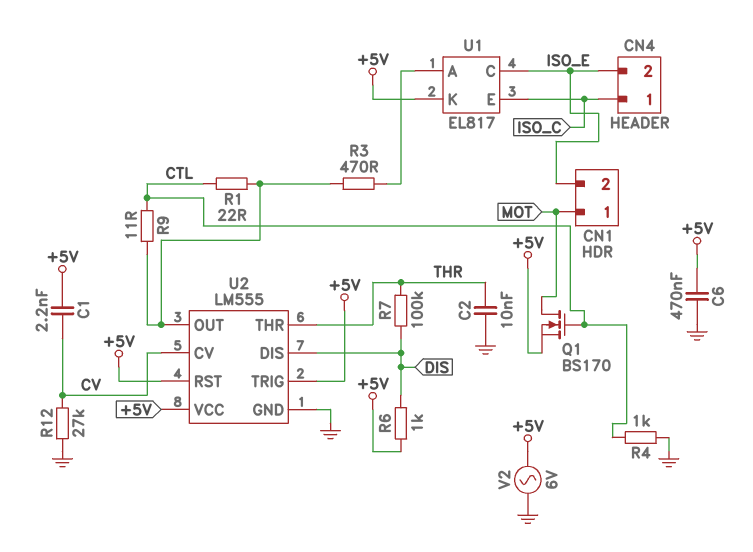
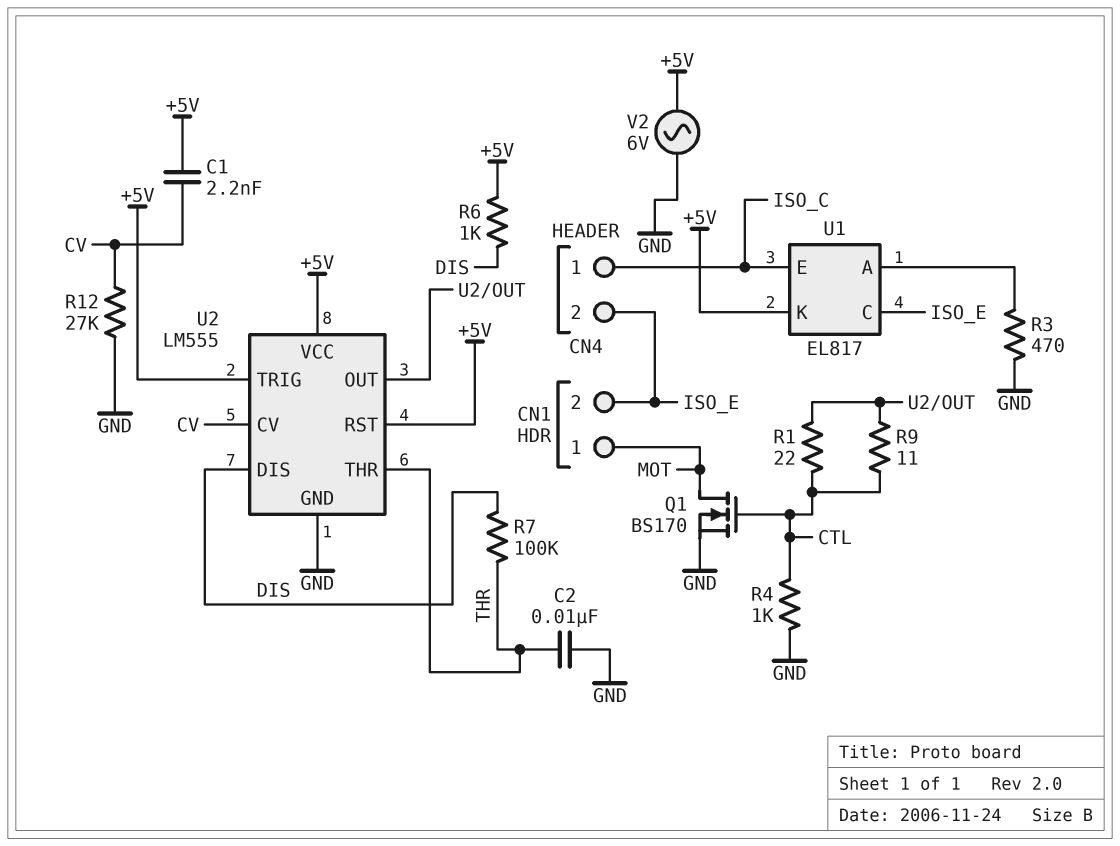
C6: 470nF (+5V, GND) -> none
Q1: NMOS BS170 (G CTL, D MOT, S +5V) -> NMOS BS170 (G CTL, D MOT, S GND)
R3: 470 (U1/A, U2/OUT) -> 470 (GND, U1/A)

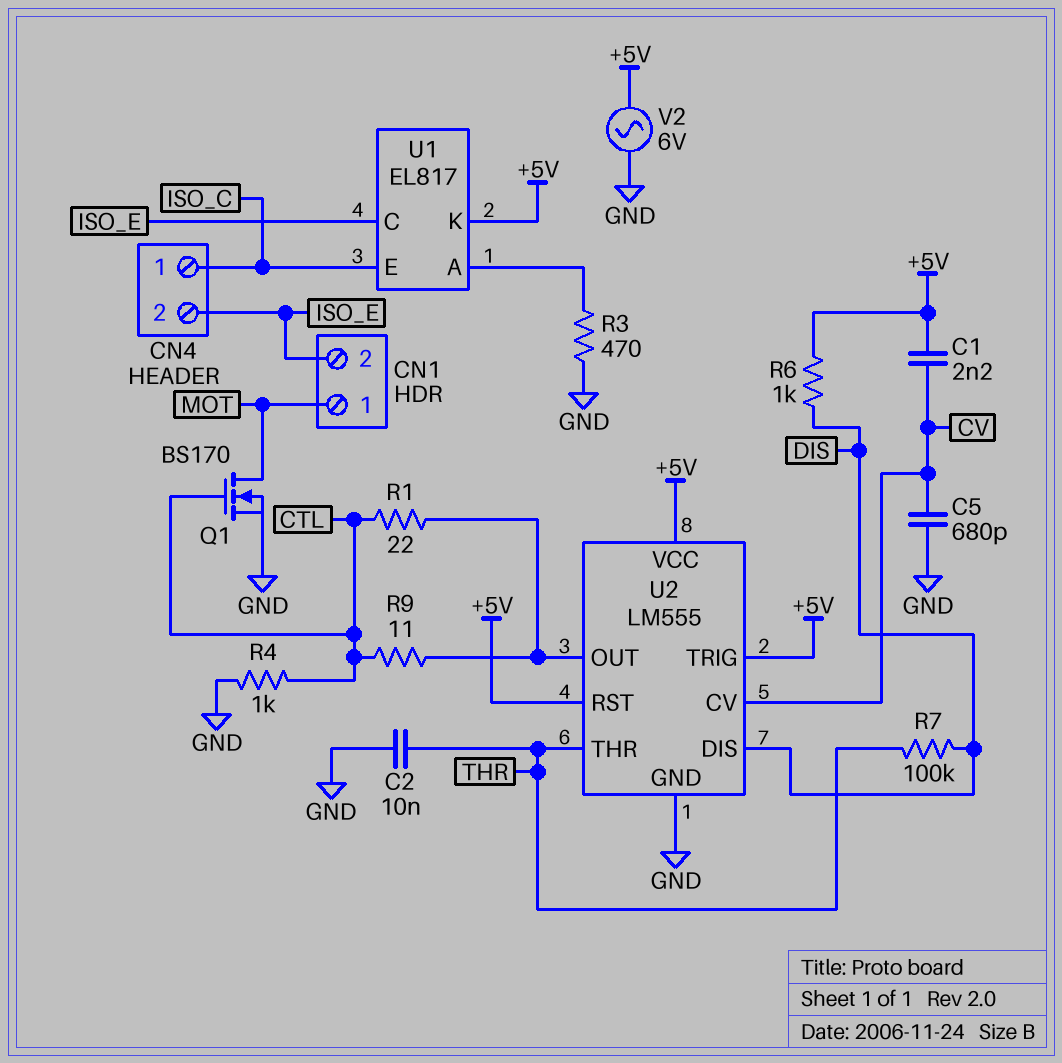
C5: none -> 680pF (CV, GND)
R12: 27k (CV, GND) -> none

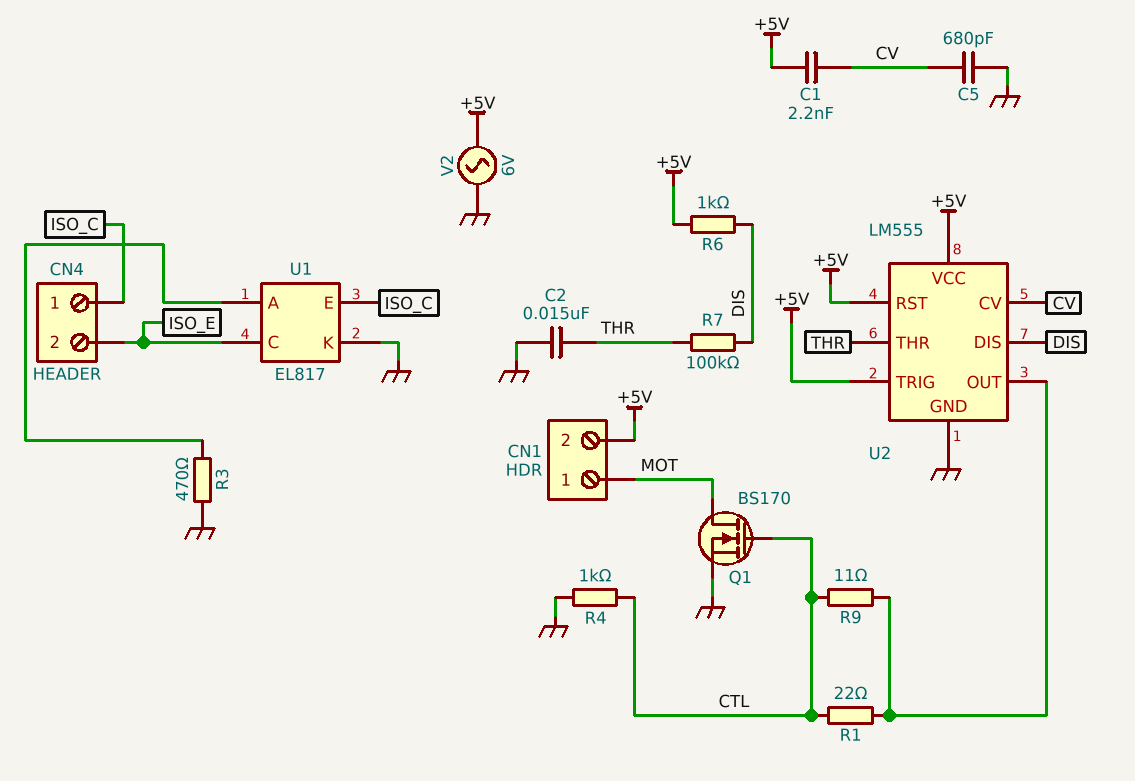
C2: 10nF (GND, THR) -> 15nF (GND, THR)
CN1 pin 2: ISO_E -> +5V
U1 pin K: +5V -> GND

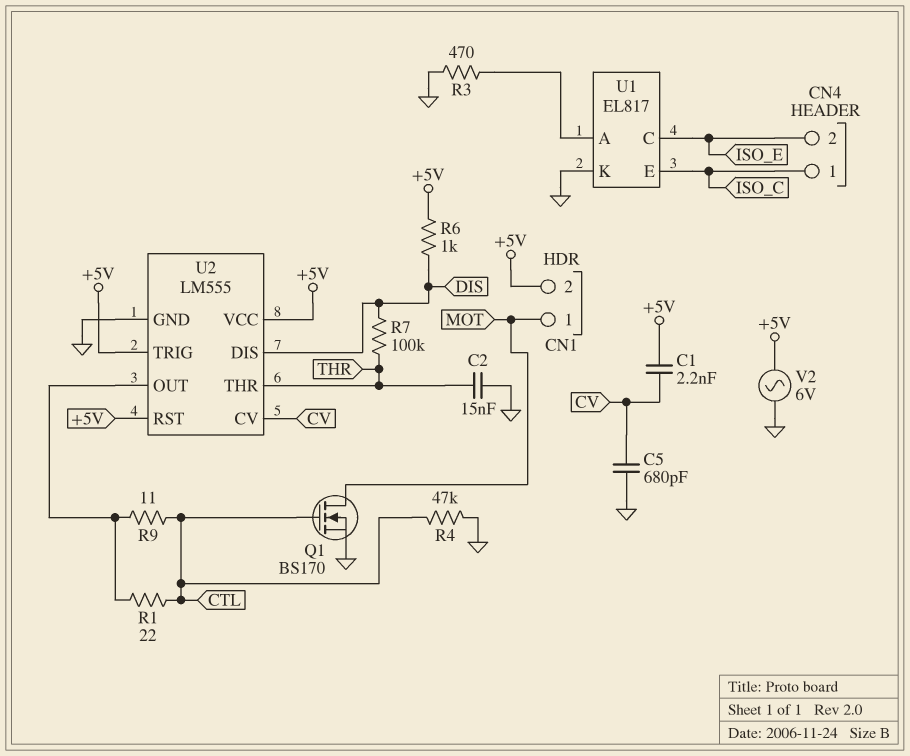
R4: 1k (CTL, GND) -> 47k (CTL, GND)

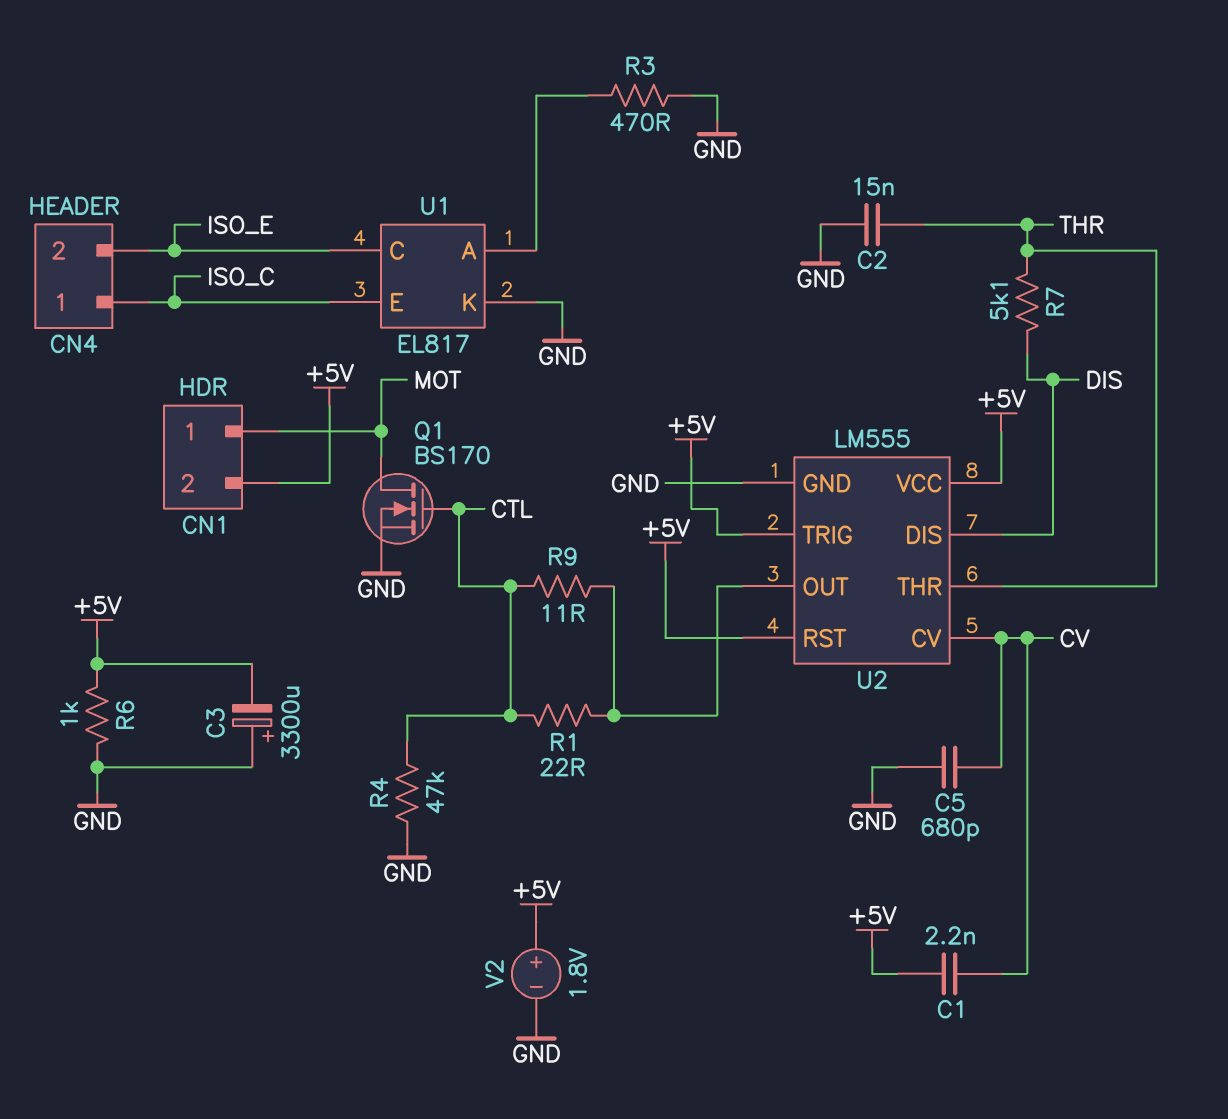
C3: none -> 3300uF (plus GND, minus +5V)
R6: 1k (+5V, DIS) -> 1k (+5V, GND)
R7: 100k (DIS, THR) -> 5.1k (DIS, THR)
V2: AC 6V (+5V, GND) -> 1.8V (plus +5V, minus GND)

